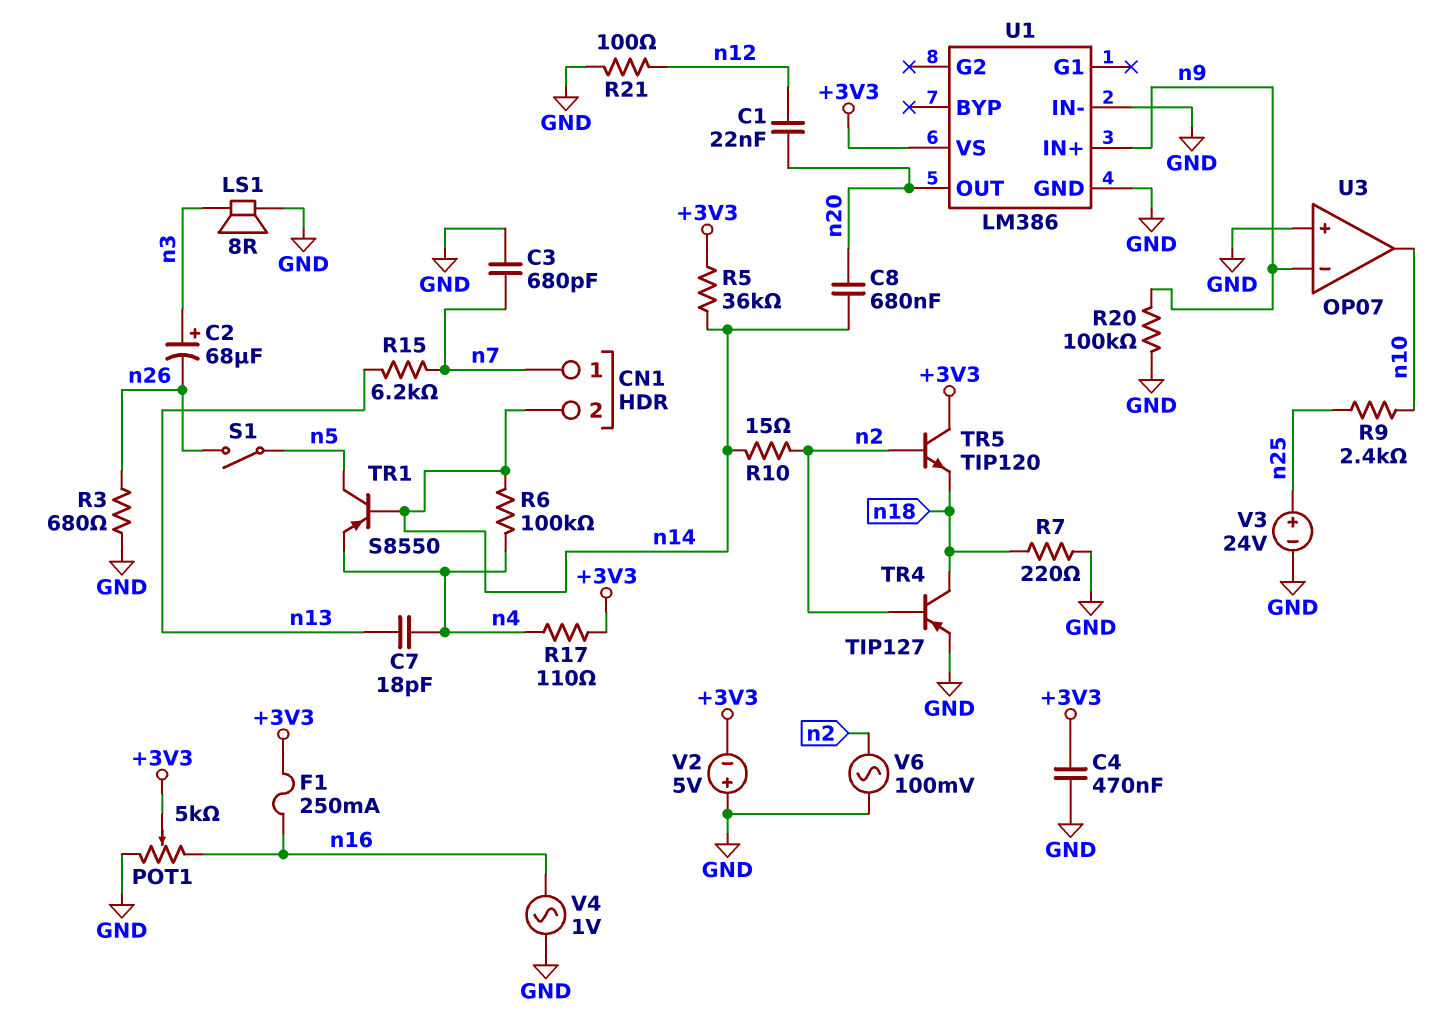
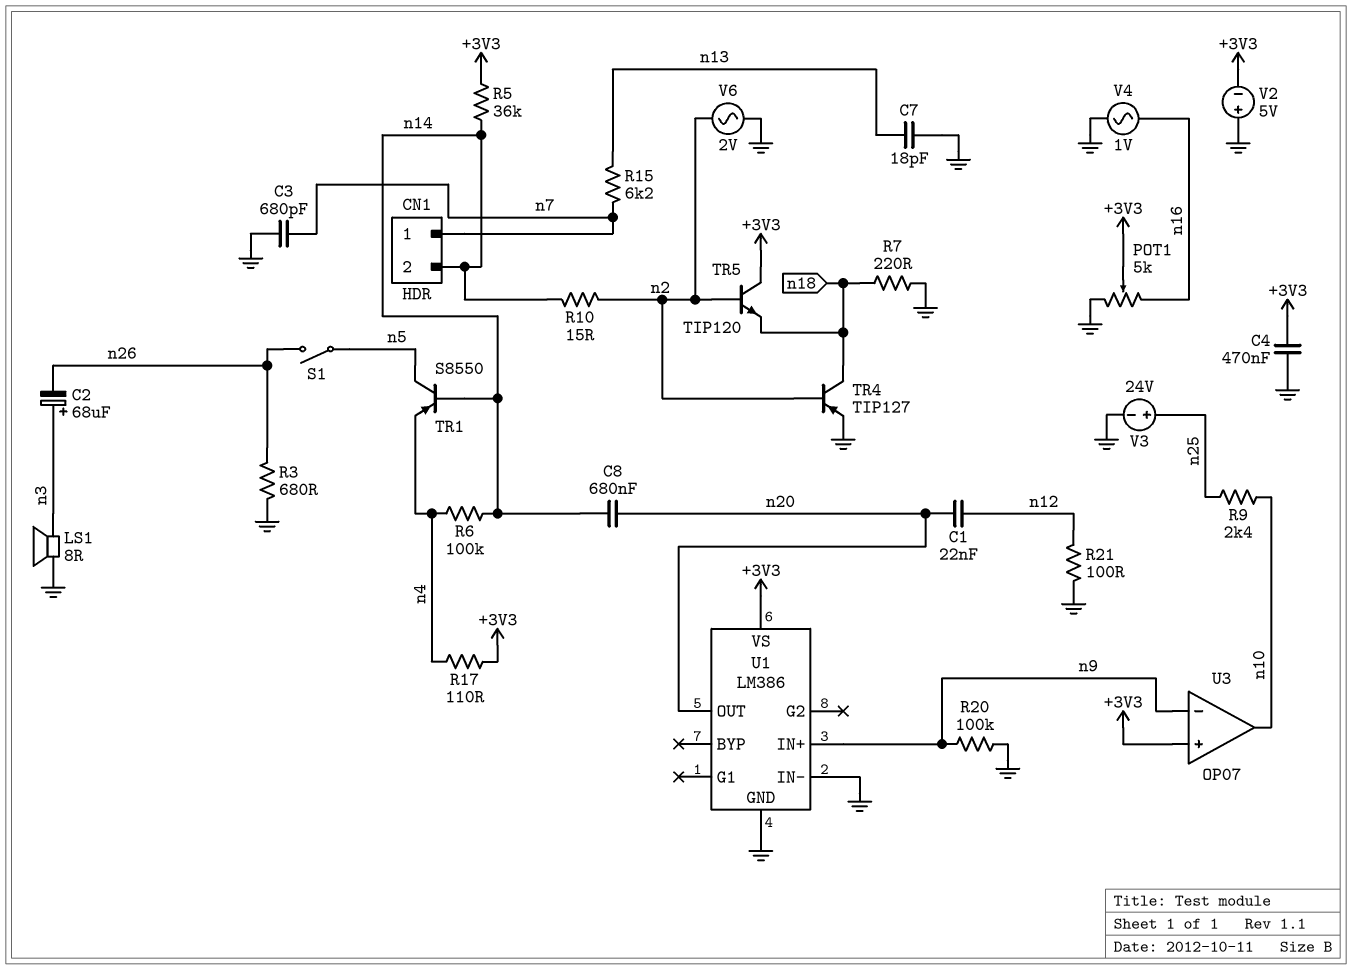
C7: 18pF (n4, n13) -> 18pF (GND, n13)
F1: 250mA (+3V3, n16) -> none
U3 pin in+: GND -> +3V3
V6: AC 100mV (GND, n2) -> AC 2V (GND, n2)

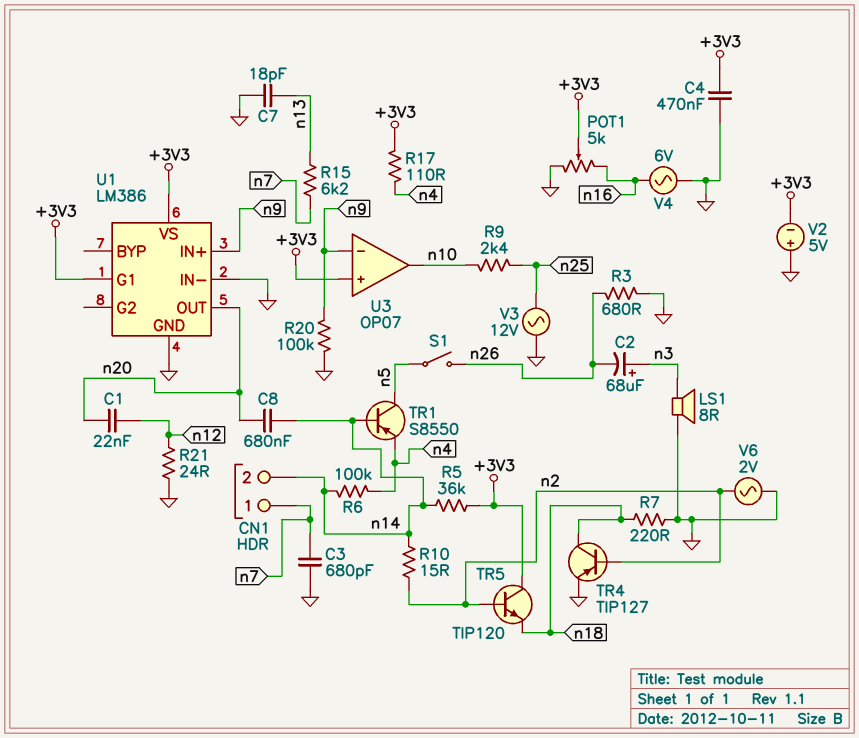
R21: 100 (GND, n12) -> 24 (GND, n12)
U1 pin G1: none -> +3V3
V3: 24V (plus n25, minus GND) -> AC 12V (GND, n25)
V4: AC 1V (GND, n16) -> AC 6V (GND, n16)

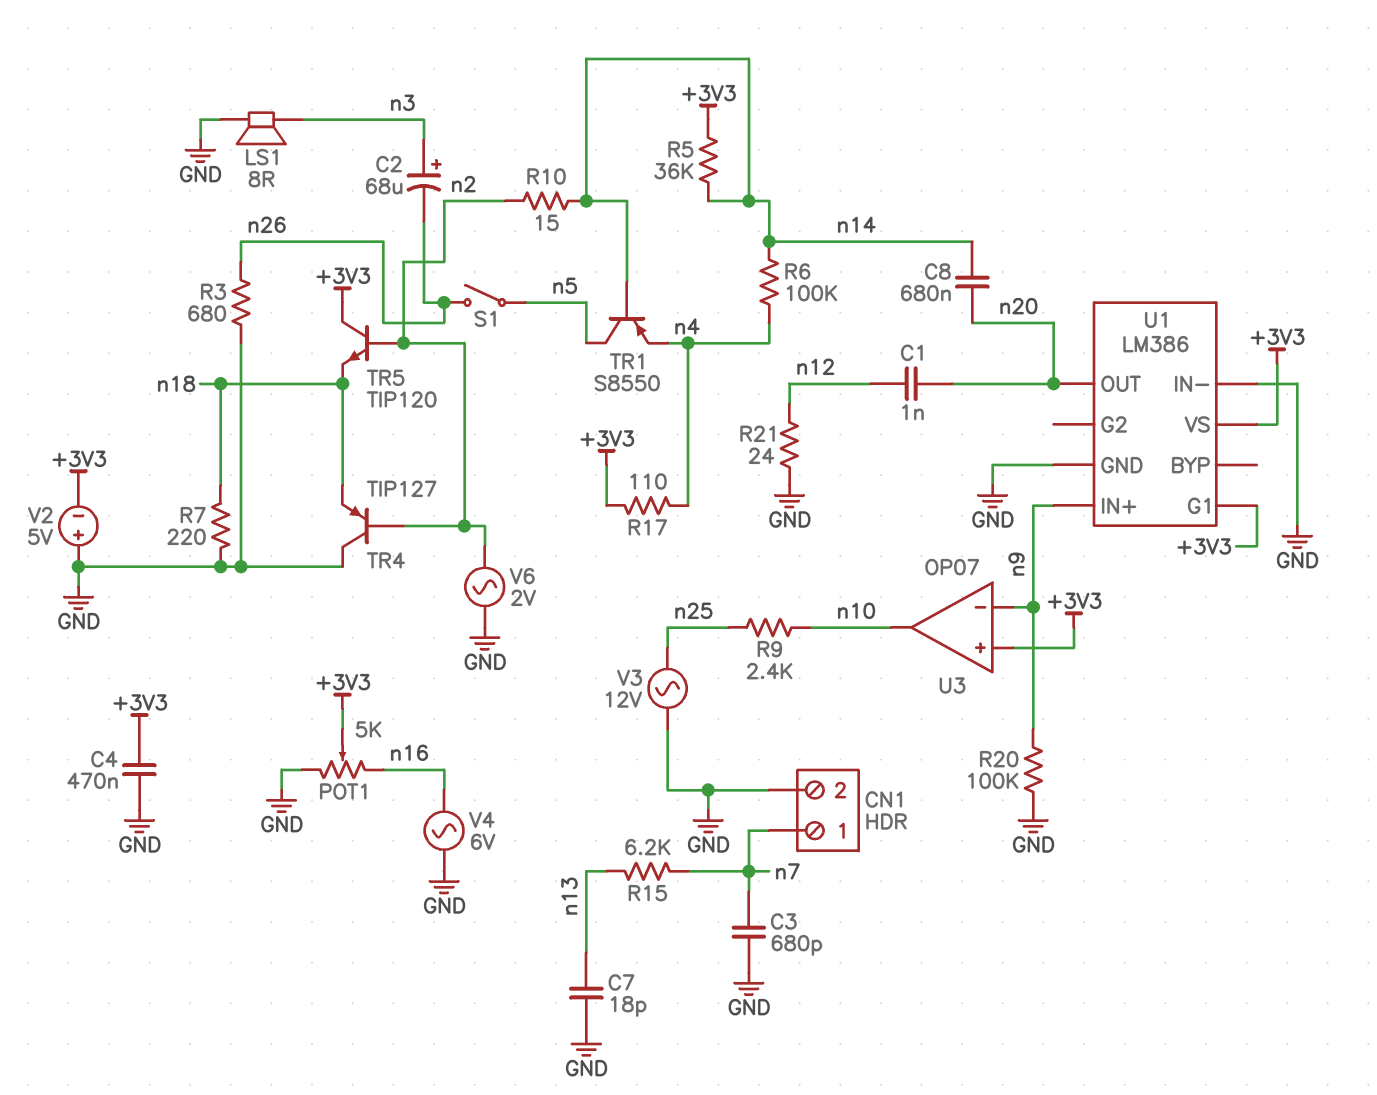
C1: 22nF (n12, n20) -> 1nF (n12, n20)
CN1 pin 2: n14 -> GND
TR4: PNP TIP127 (B n2, C n18, E GND) -> PNP TIP127 (B n2, C GND, E n18)

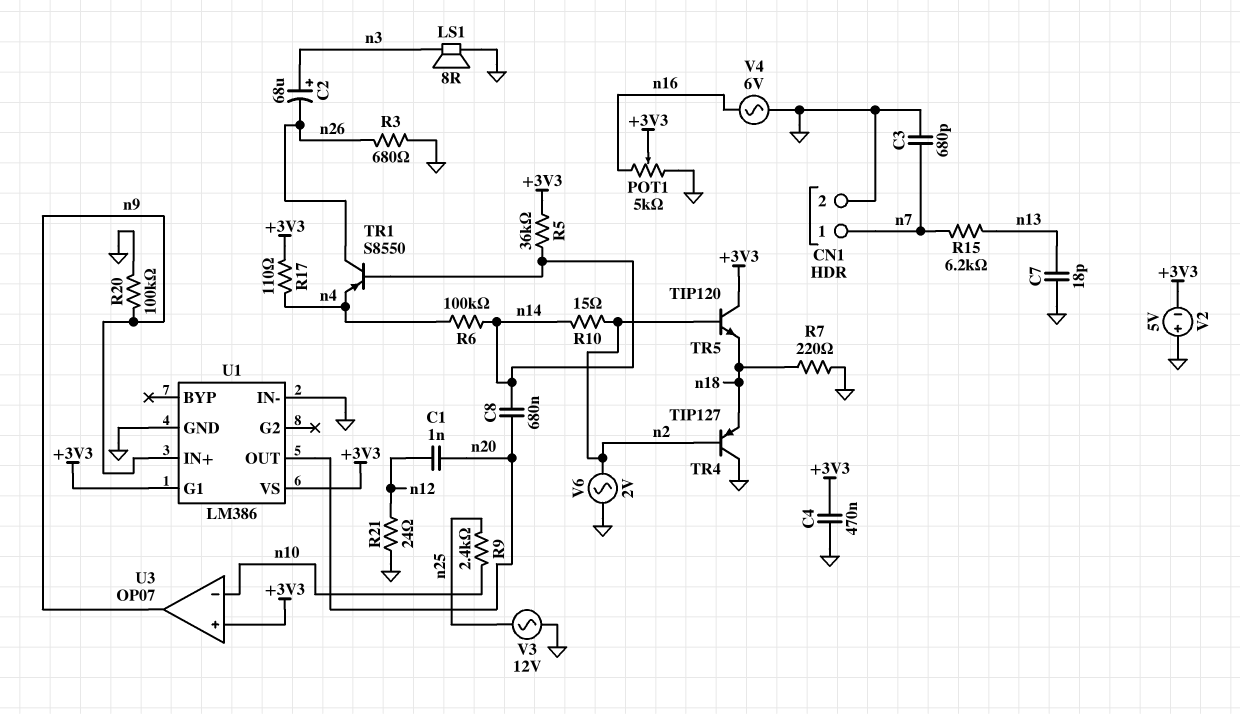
S1: switch (n5, n26) -> none
TR1: PNP S8550 (B n14, C n5, E n4) -> PNP S8550 (B n14, C n26, E n4)
U3 pin in-: n9 -> n10
U3 pin out: n10 -> n9

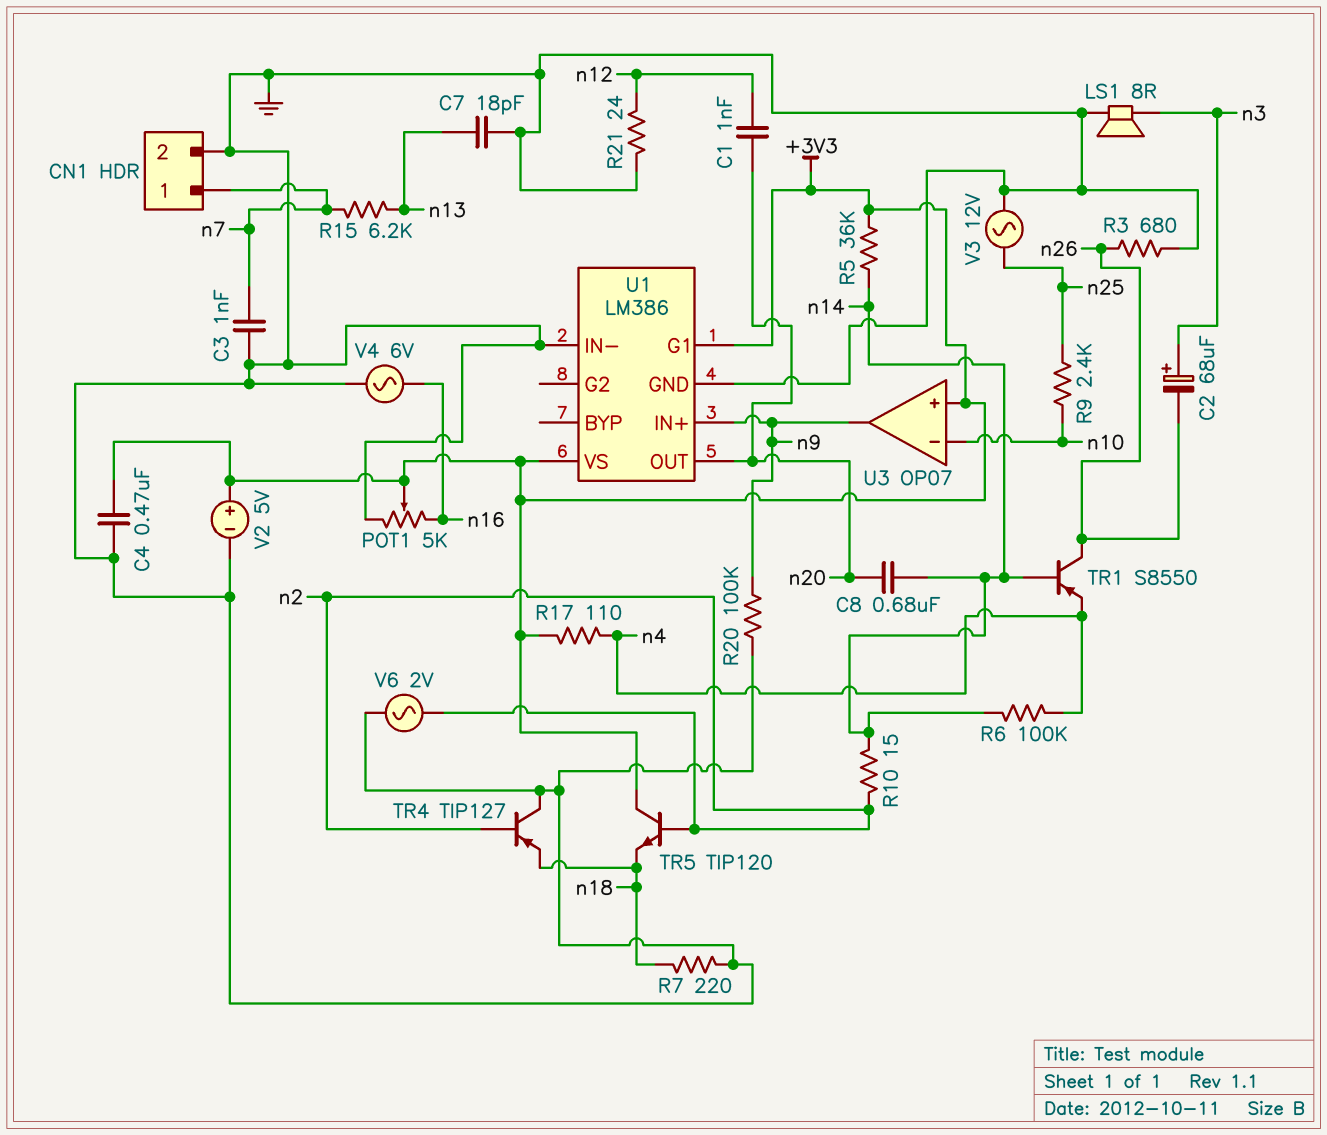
C3: 680pF (GND, n7) -> 1nF (GND, n7)
V2: 5V (plus GND, minus +3V3) -> 5V (plus +3V3, minus GND)

